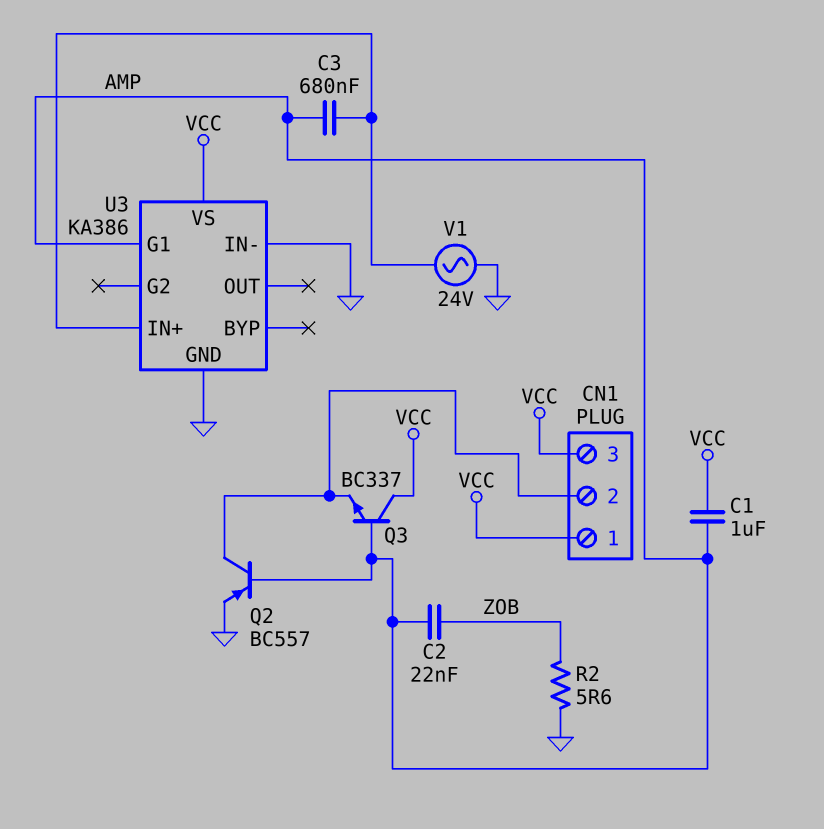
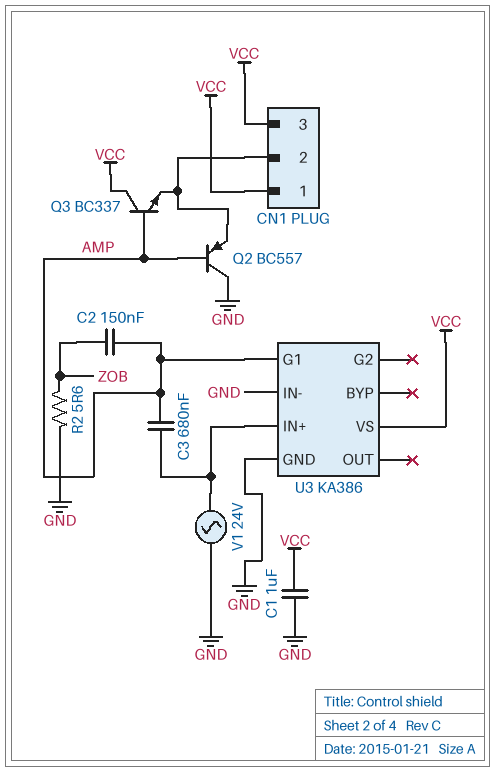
C1: 1uF (AMP, VCC) -> 1uF (GND, VCC)
C2: 22nF (AMP, ZOB) -> 150nF (AMP, ZOB)
Q2: PNP BC557 (B AMP, C CN1/2, E GND) -> PNP BC557 (B AMP, C GND, E CN1/2)

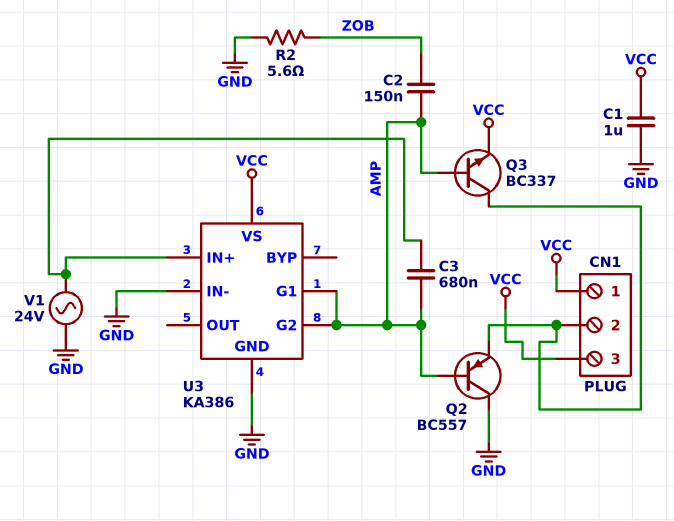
Q3: NPN BC337 (B AMP, C VCC, E CN1/2) -> NPN BC337 (B AMP, C CN1/2, E VCC)
U3 pin G2: none -> AMP

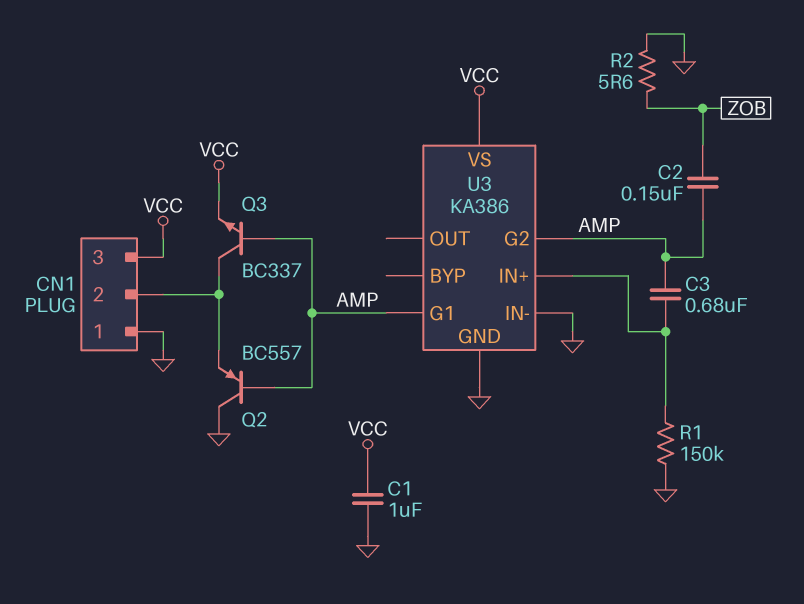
CN1 pin 1: VCC -> GND
R1: none -> 150k (GND, U3/IN+)
V1: AC 24V (GND, U3/IN+) -> none

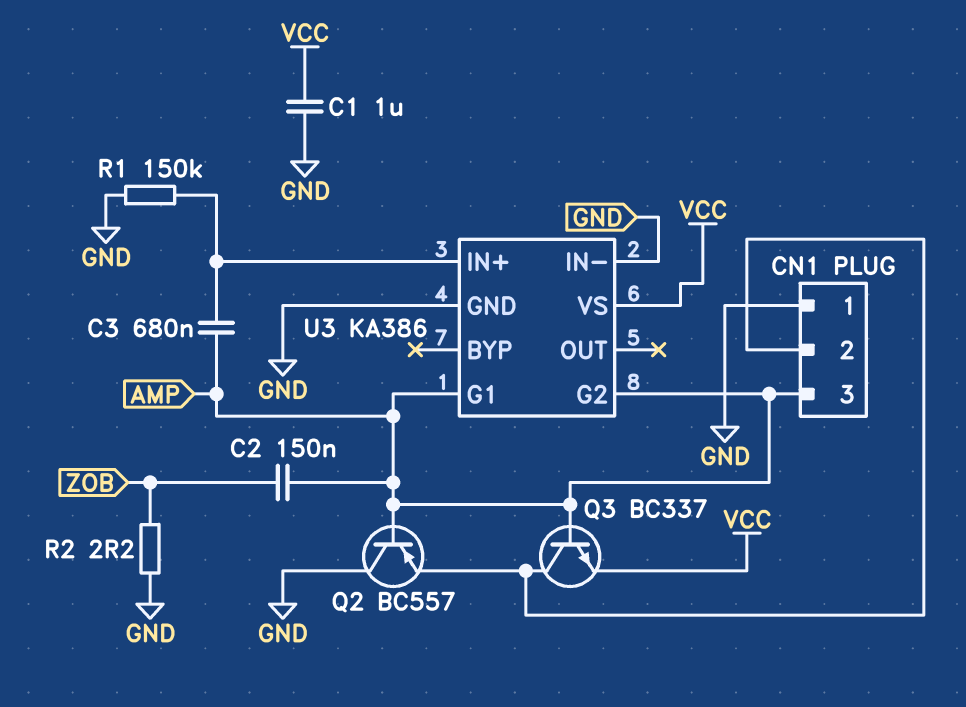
CN1 pin 3: VCC -> AMP
R2: 5.6 (GND, ZOB) -> 2.2 (GND, ZOB)

